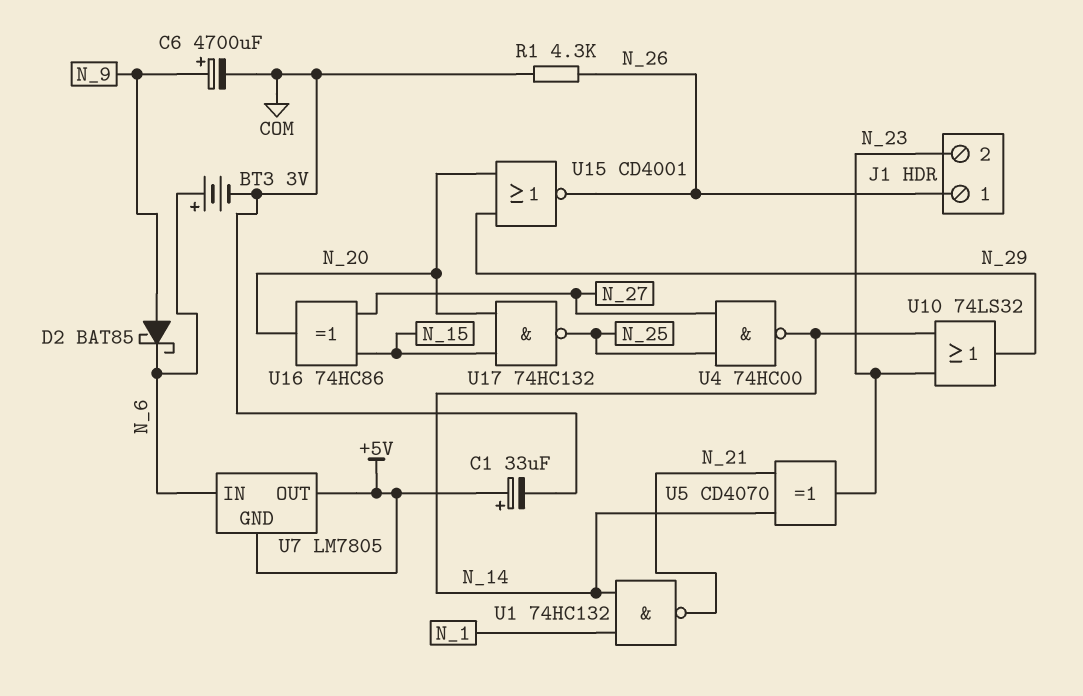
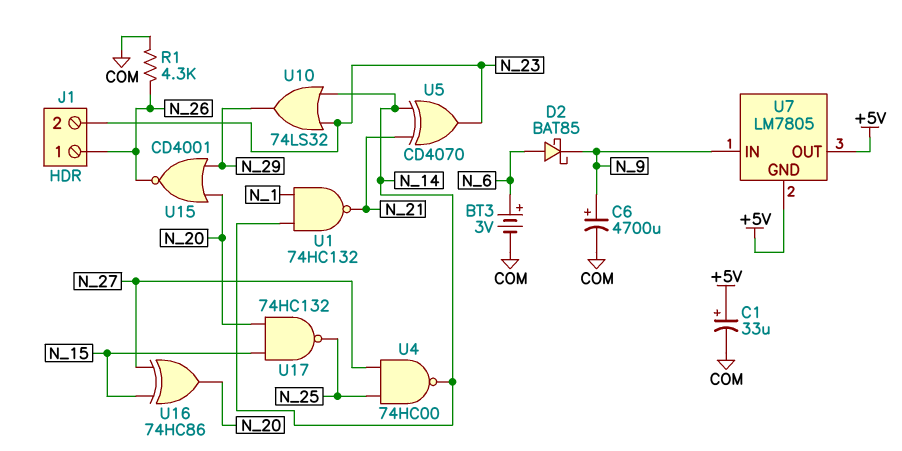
D2: schottky BAT85 (A N_9, K N_6) -> schottky BAT85 (A N_6, K N_9)
U7 pin IN: N_6 -> N_9

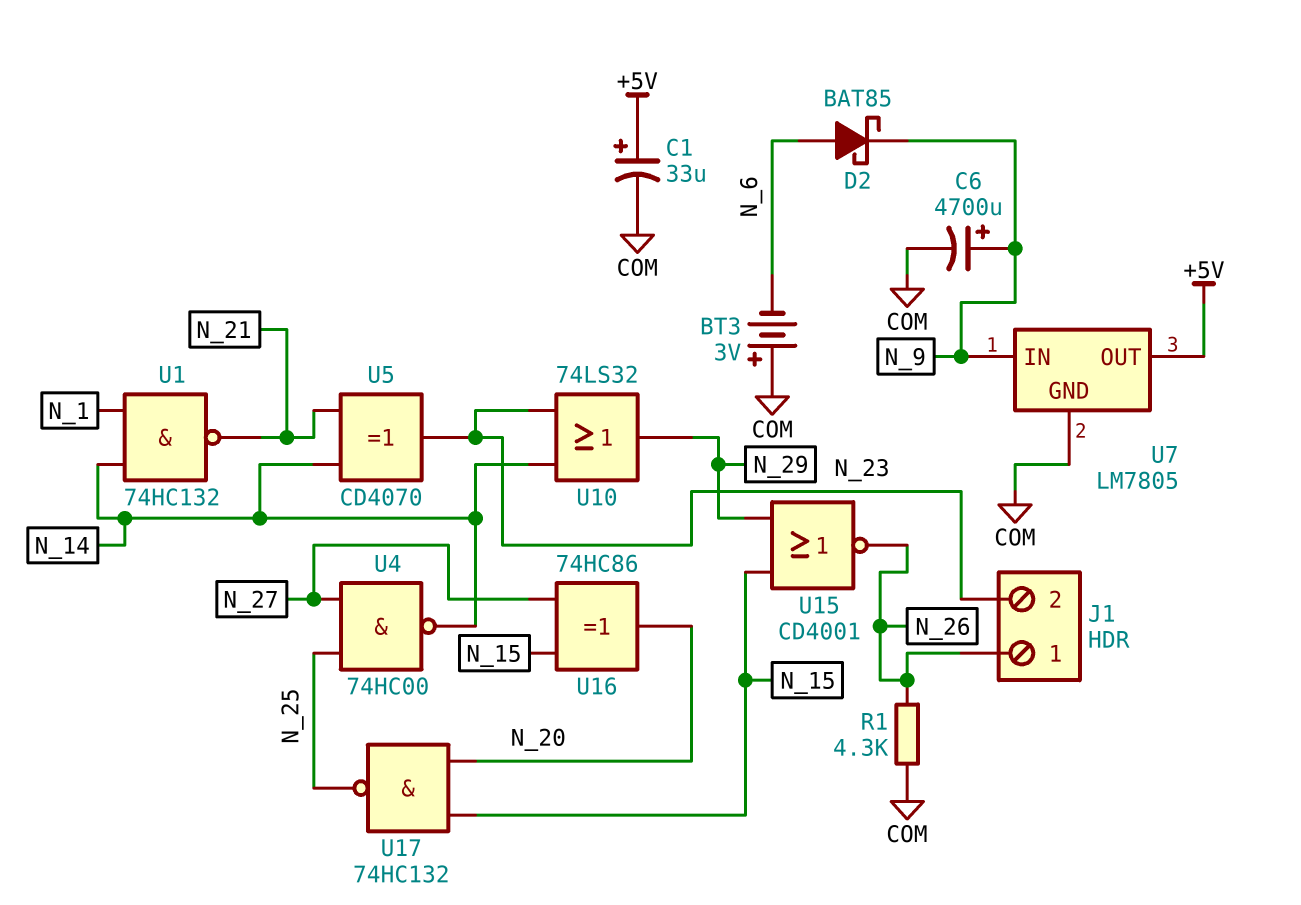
BT3: 3V (plus N_6, minus COM) -> 3V (plus COM, minus N_6)
U7 pin GND: +5V -> COM
U15: NOR CD4001 (in N_20, in N_29, out N_26) -> NOR CD4001 (in N_15, in N_29, out N_26)

